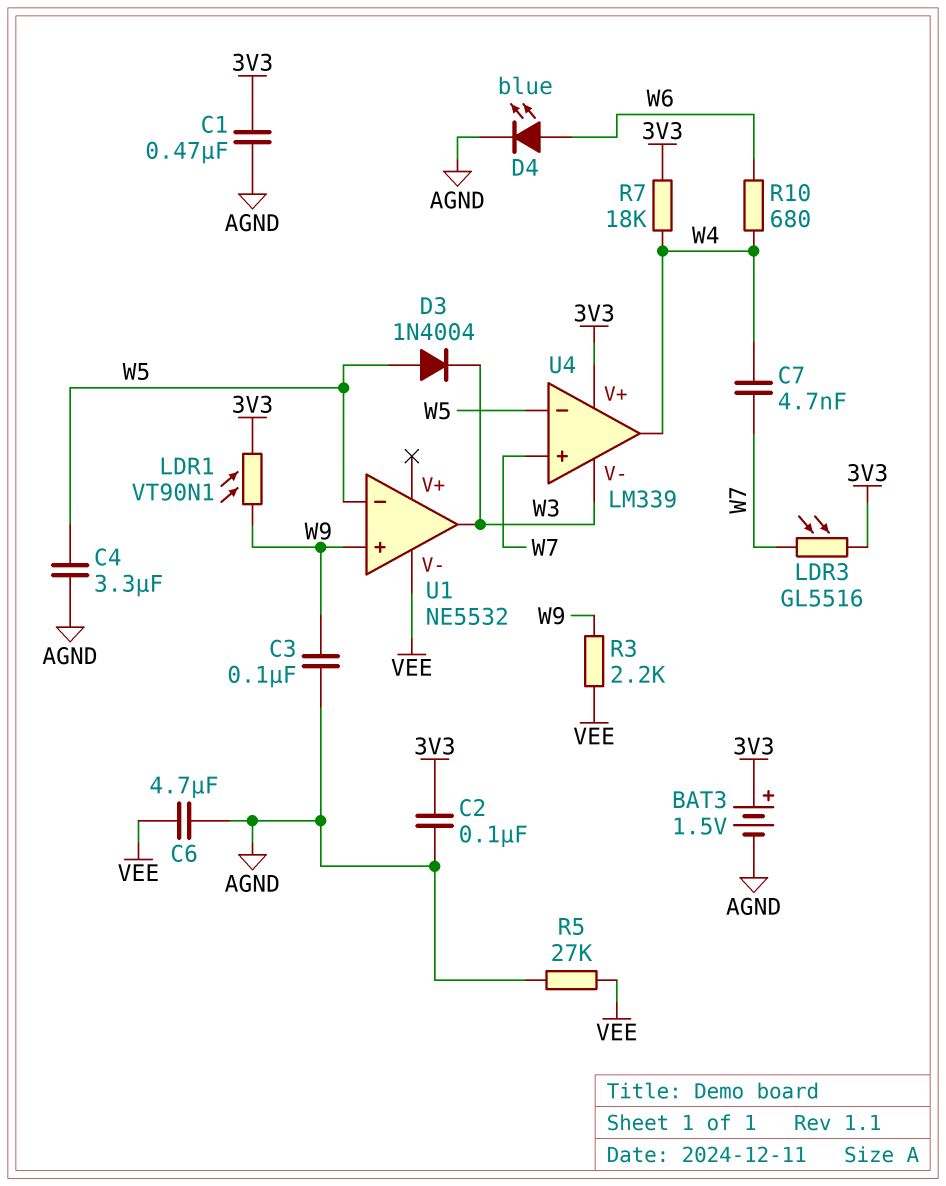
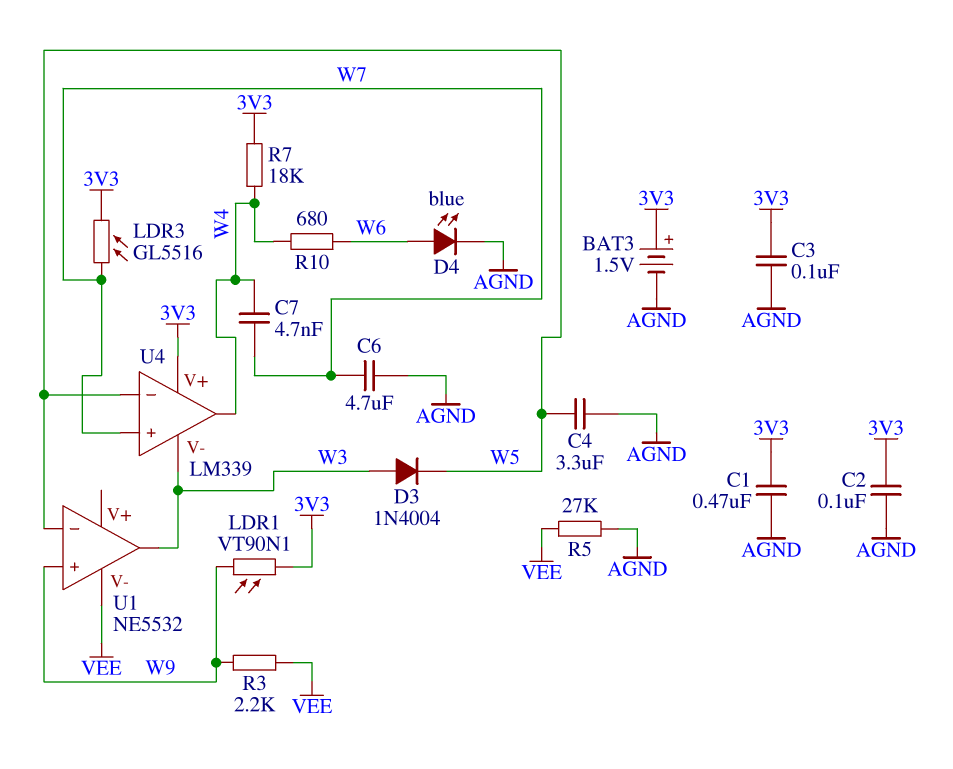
C3: 100nF (AGND, W9) -> 100nF (3V3, AGND)
C6: 4.7uF (AGND, VEE) -> 4.7uF (AGND, W7)
D3: diode 1N4004 (A W5, K W3) -> diode 1N4004 (A W3, K W5)

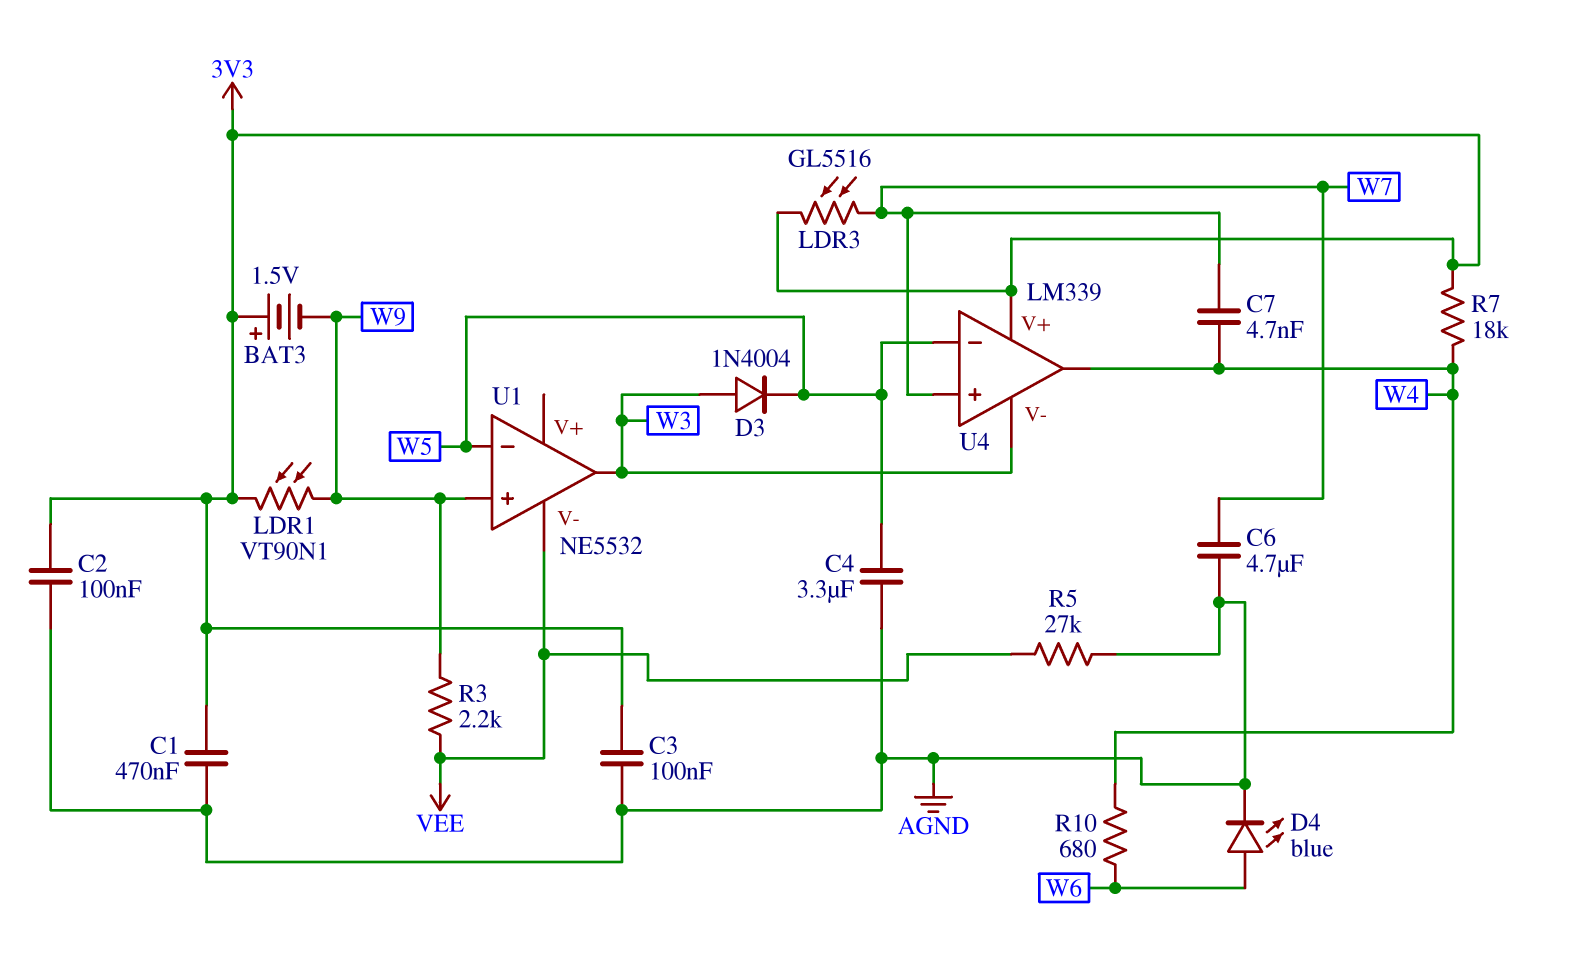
BAT3: 1.5V (plus 3V3, minus AGND) -> 1.5V (plus 3V3, minus W9)

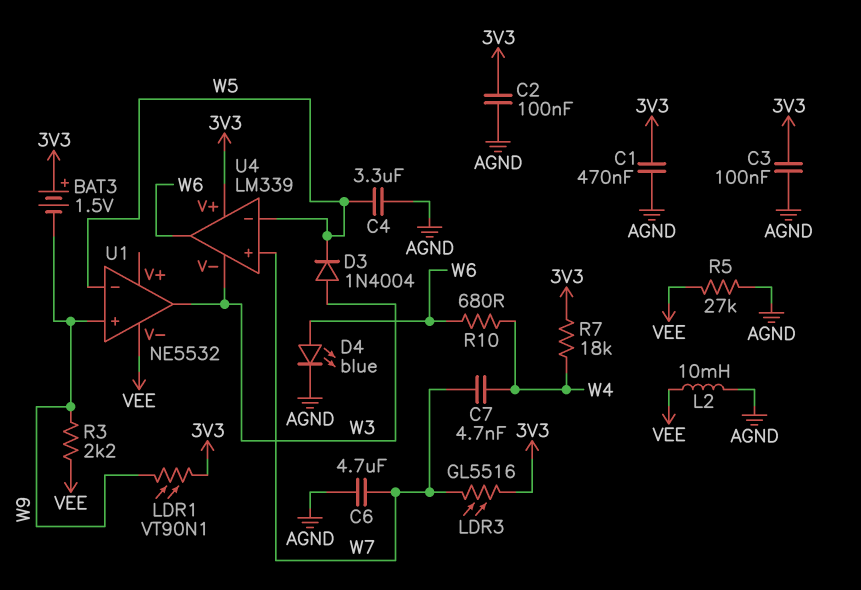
L2: none -> 10mH (AGND, VEE)
U4 pin out: W4 -> W6

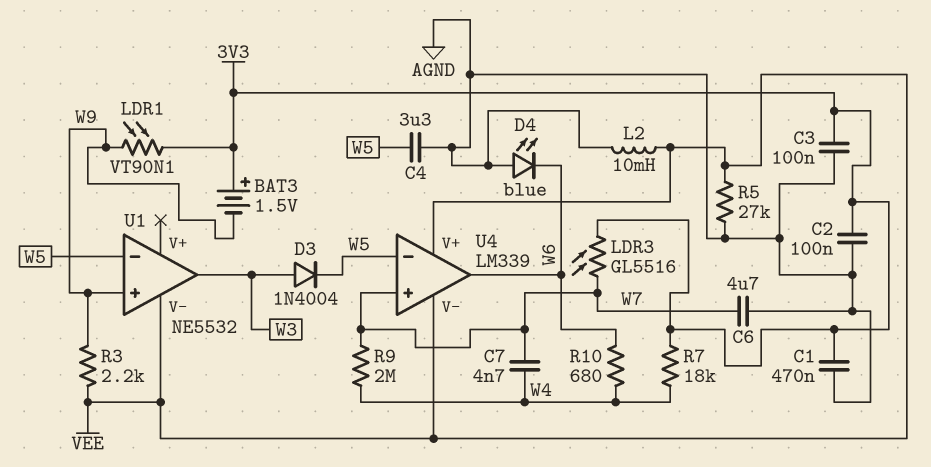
D4: LED blue (A W6, K AGND) -> LED blue (A AGND, K W6)
R9: none -> 2M (W4, W7)
U4 pin V+: 3V3 -> VEE
U4 pin V-: W3 -> VEE

